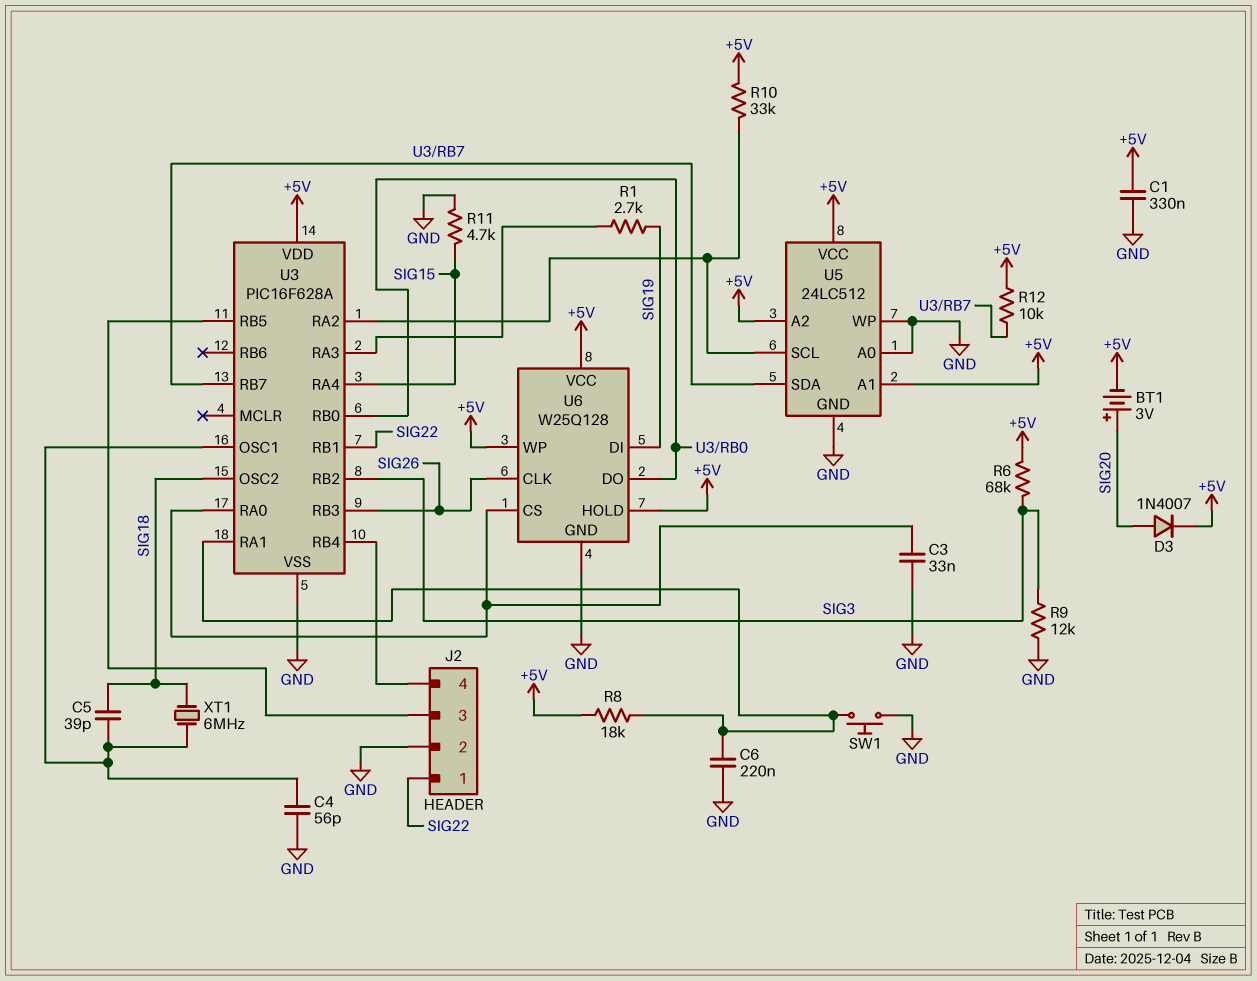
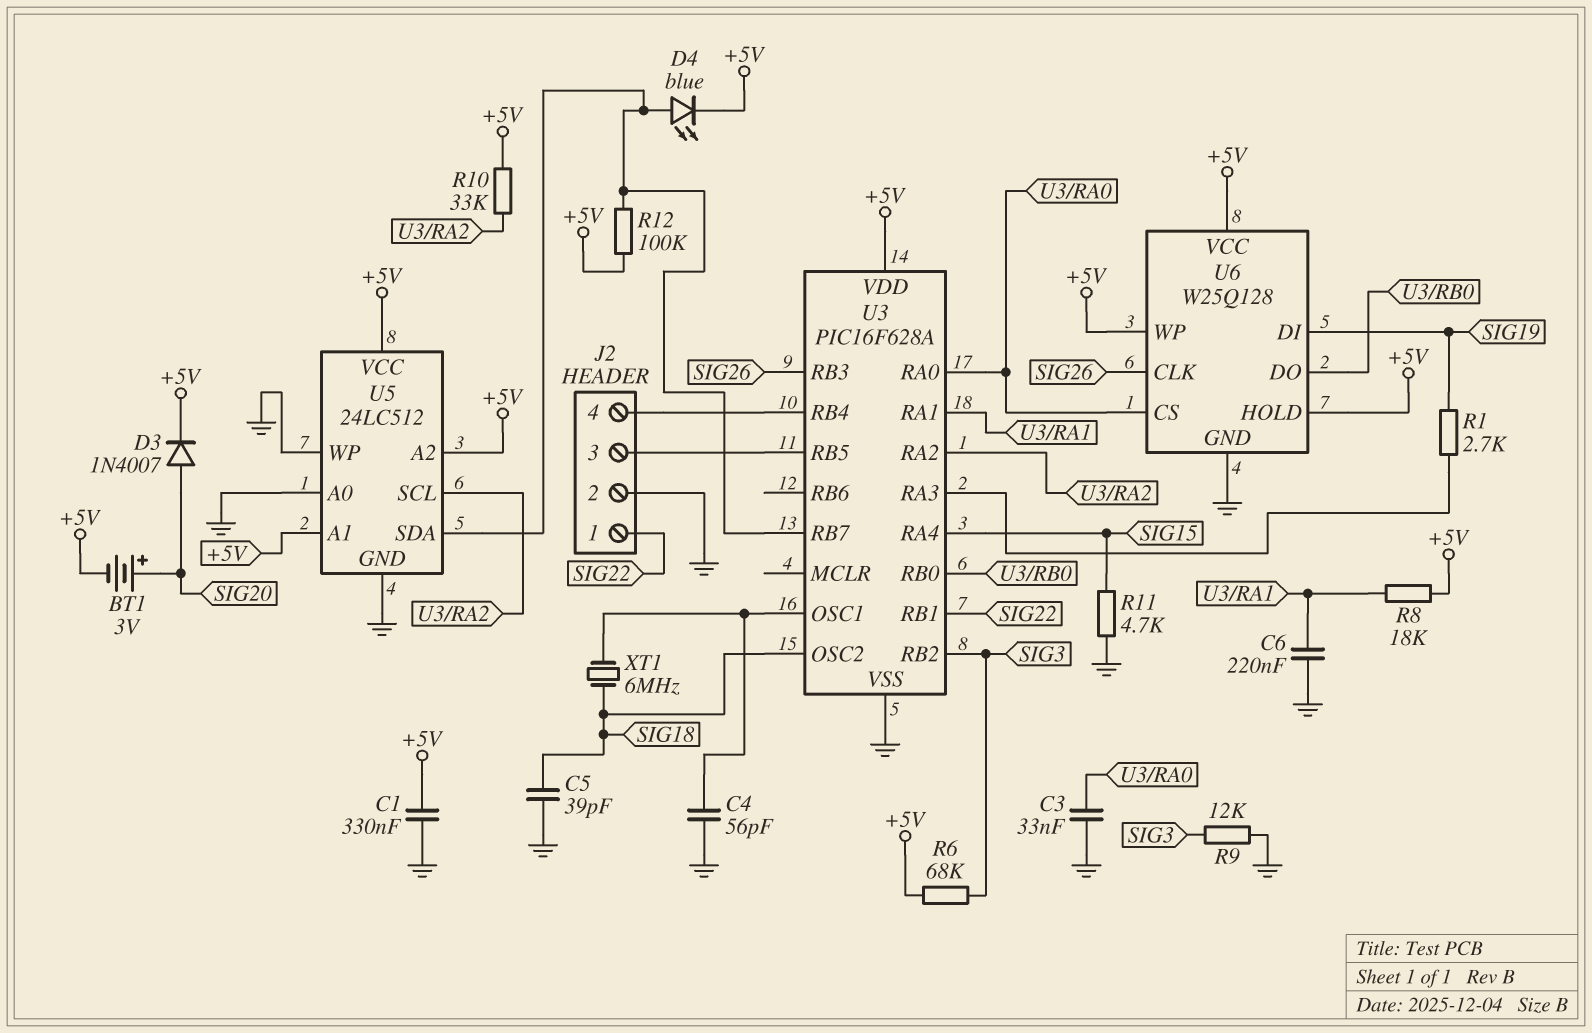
C5: 39pF (SIG18, U3/OSC1) -> 39pF (GND, SIG18)
D4: none -> LED blue (A U3/RB7, K +5V)
R12: 10k (+5V, U3/RB7) -> 100k (+5V, U3/RB7)
SW1: button (GND, U3/RA1) -> none

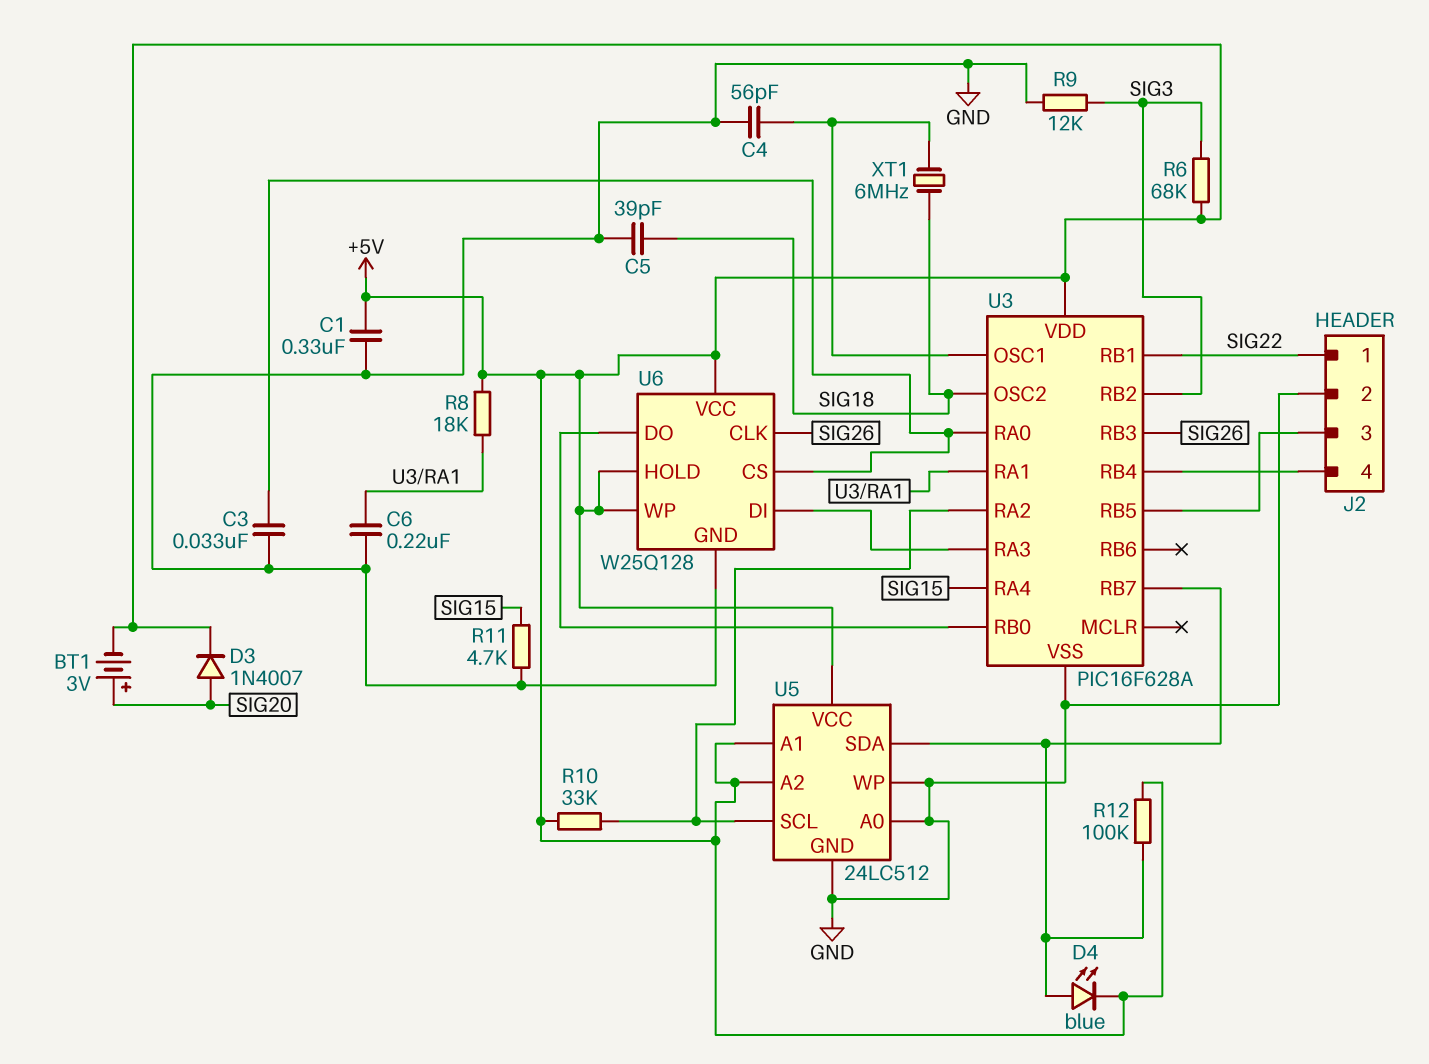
R1: 2.7k (SIG19, U3/RA3) -> none
U6 pin DI: SIG19 -> U3/RA3

